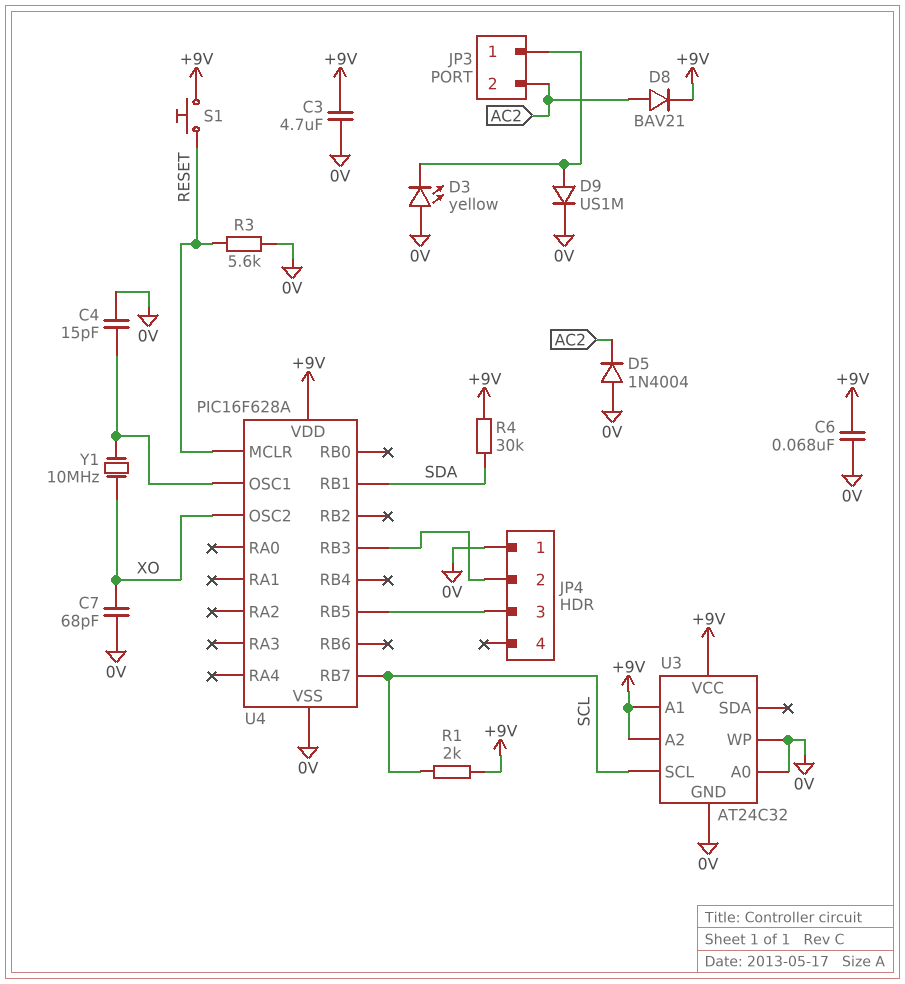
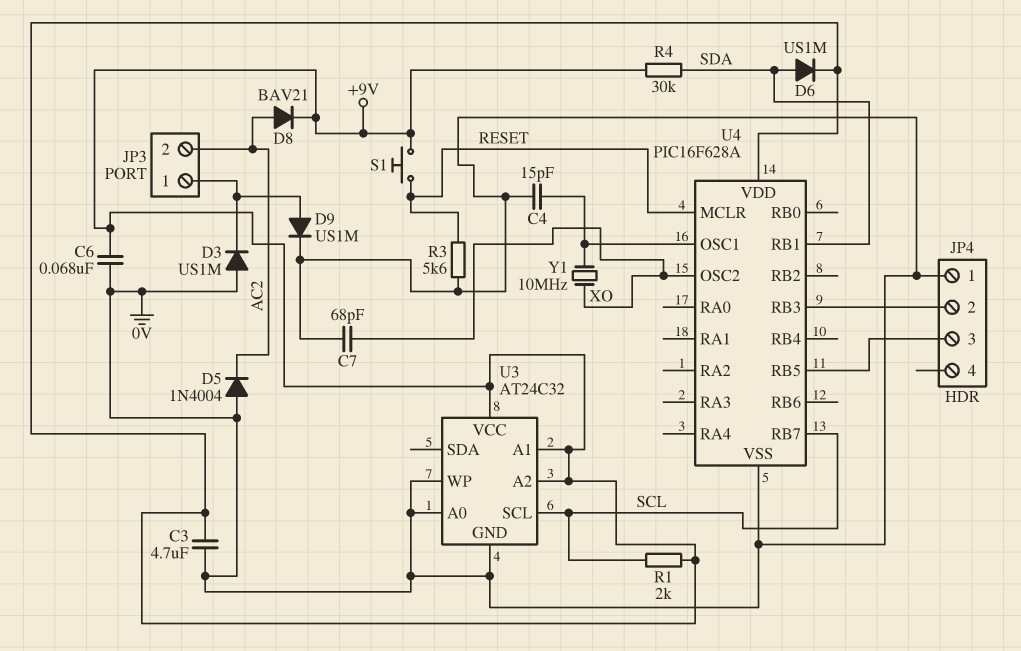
D3: LED yellow (A 0V, K JP3/1) -> diode US1M (A 0V, K JP3/1)
D6: none -> diode US1M (A SDA, K +9V)

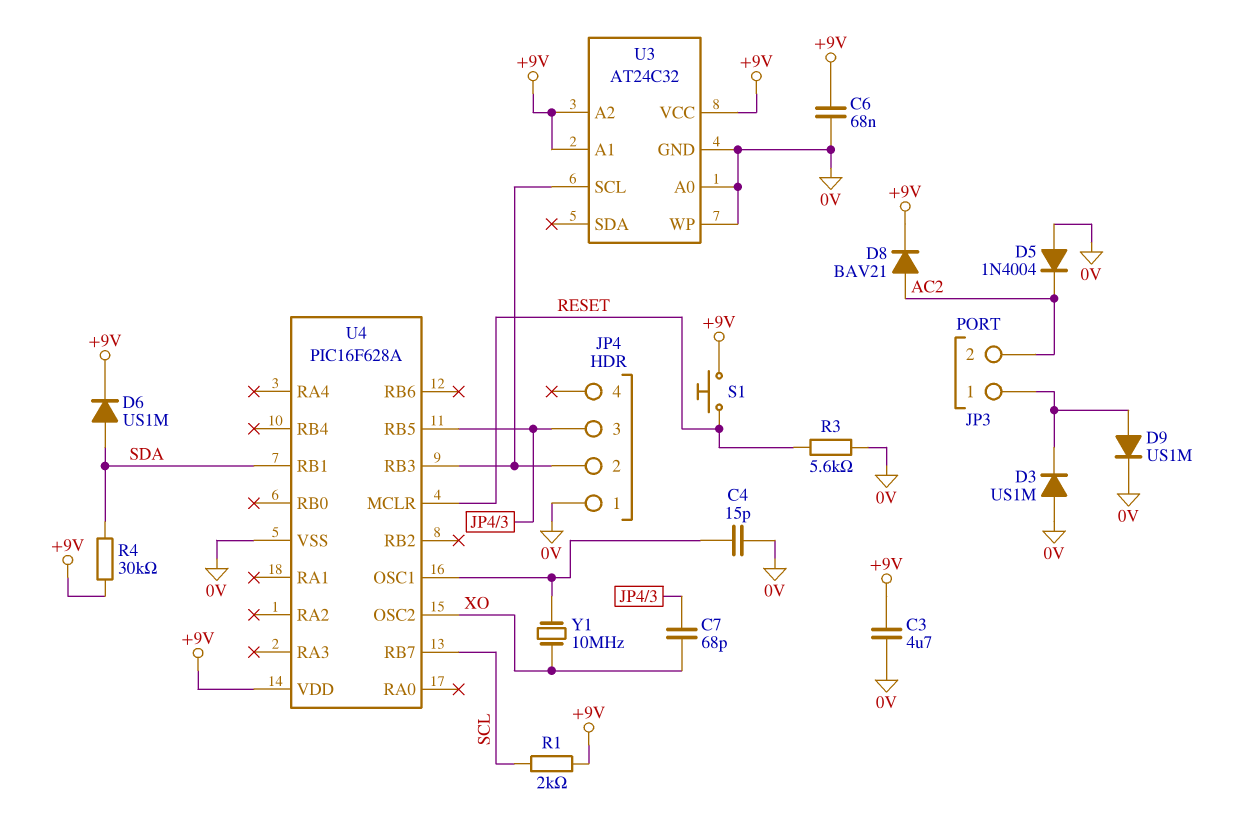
C7: 68pF (0V, XO) -> 68pF (JP4/3, XO)
U3 pin SCL: SCL -> JP4/2

